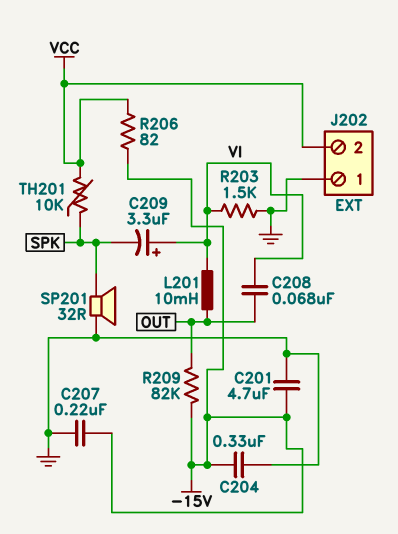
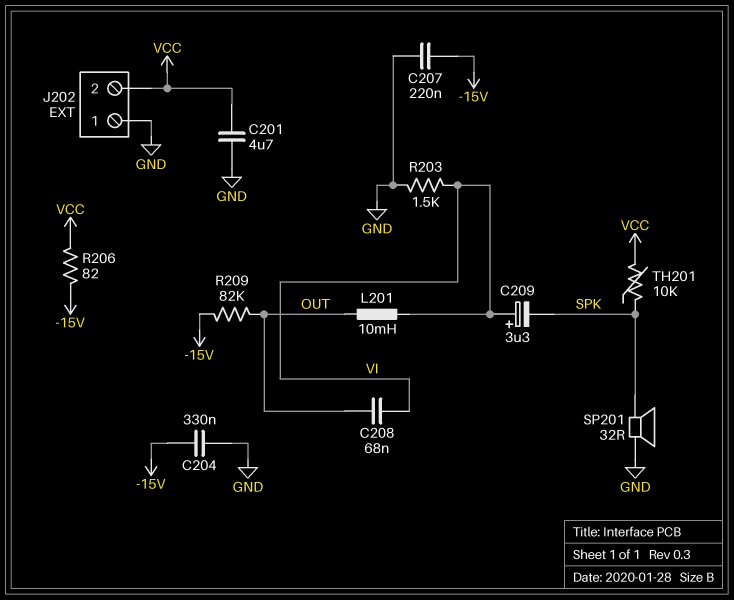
C201: 4.7uF (-15V, GND) -> 4.7uF (GND, VCC)

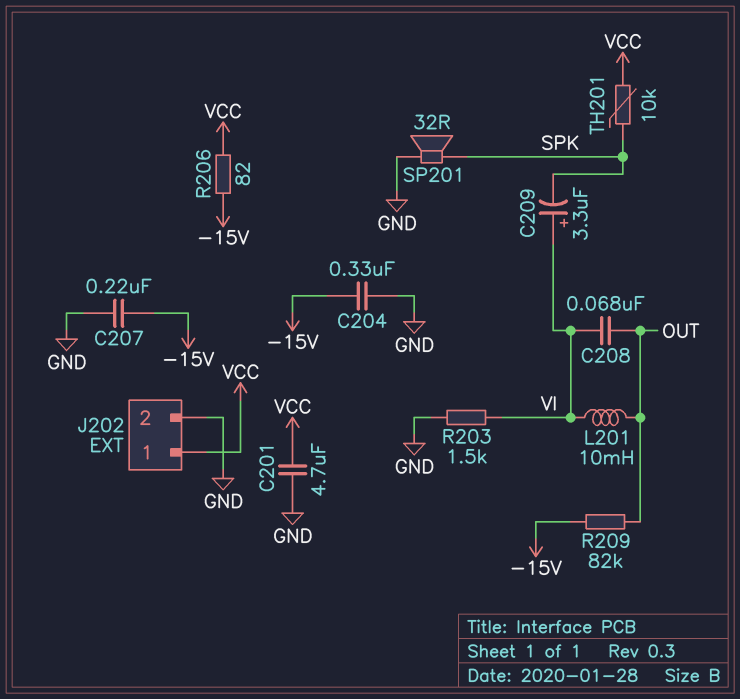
J202 pin 1: GND -> VCC
J202 pin 2: VCC -> GND

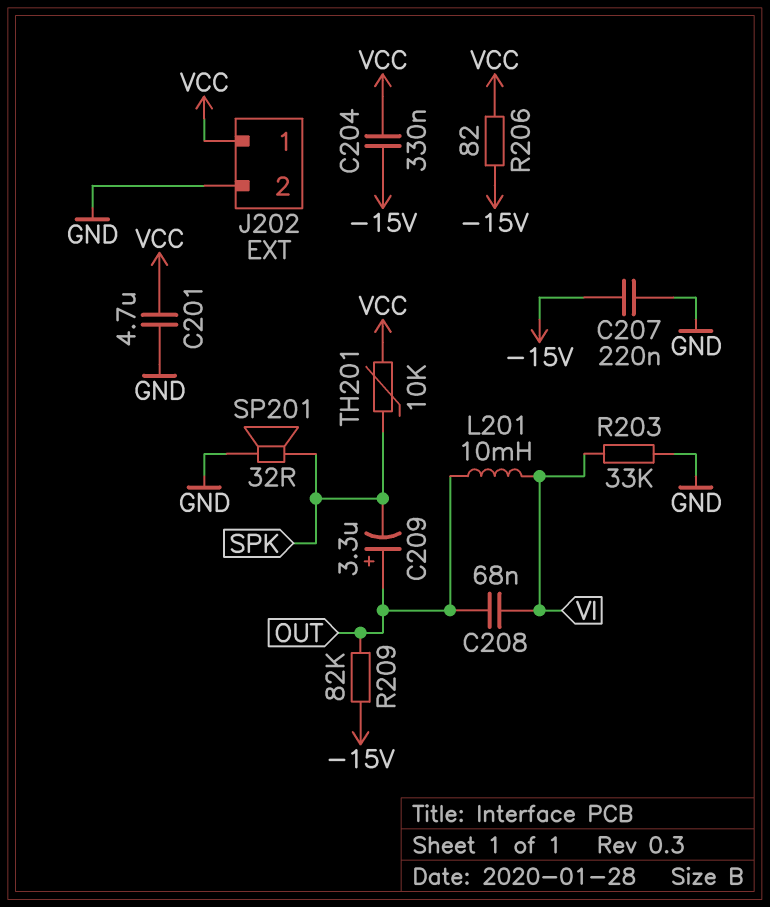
C204: 330nF (-15V, GND) -> 330nF (-15V, VCC)
C209: 3.3uF (plus VI, minus SPK) -> 3.3uF (plus OUT, minus SPK)
R203: 1.5k (GND, VI) -> 33k (GND, VI)

